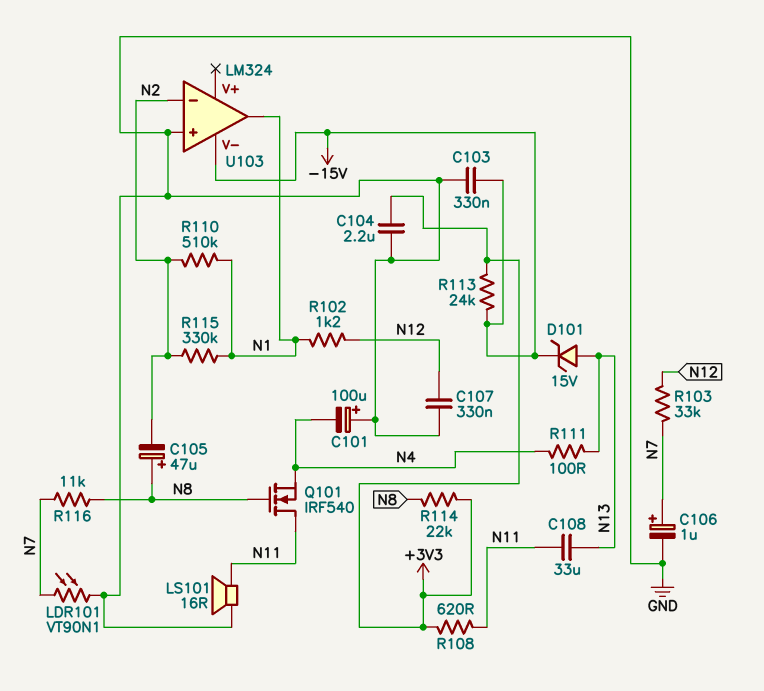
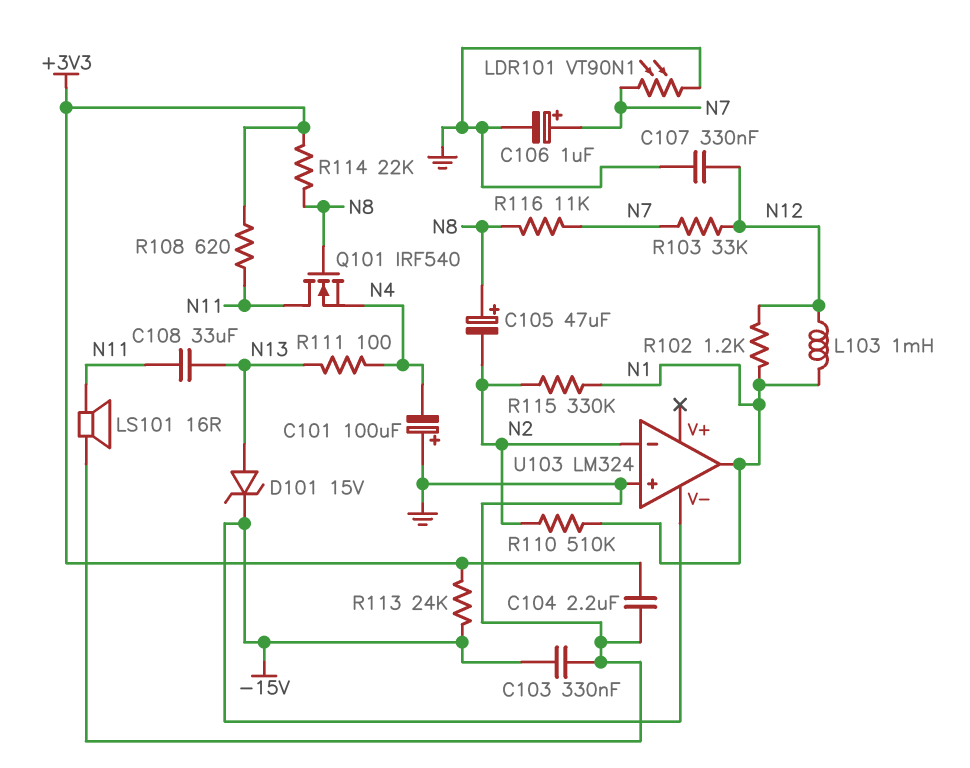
L103: none -> 1mH (N1, N12)

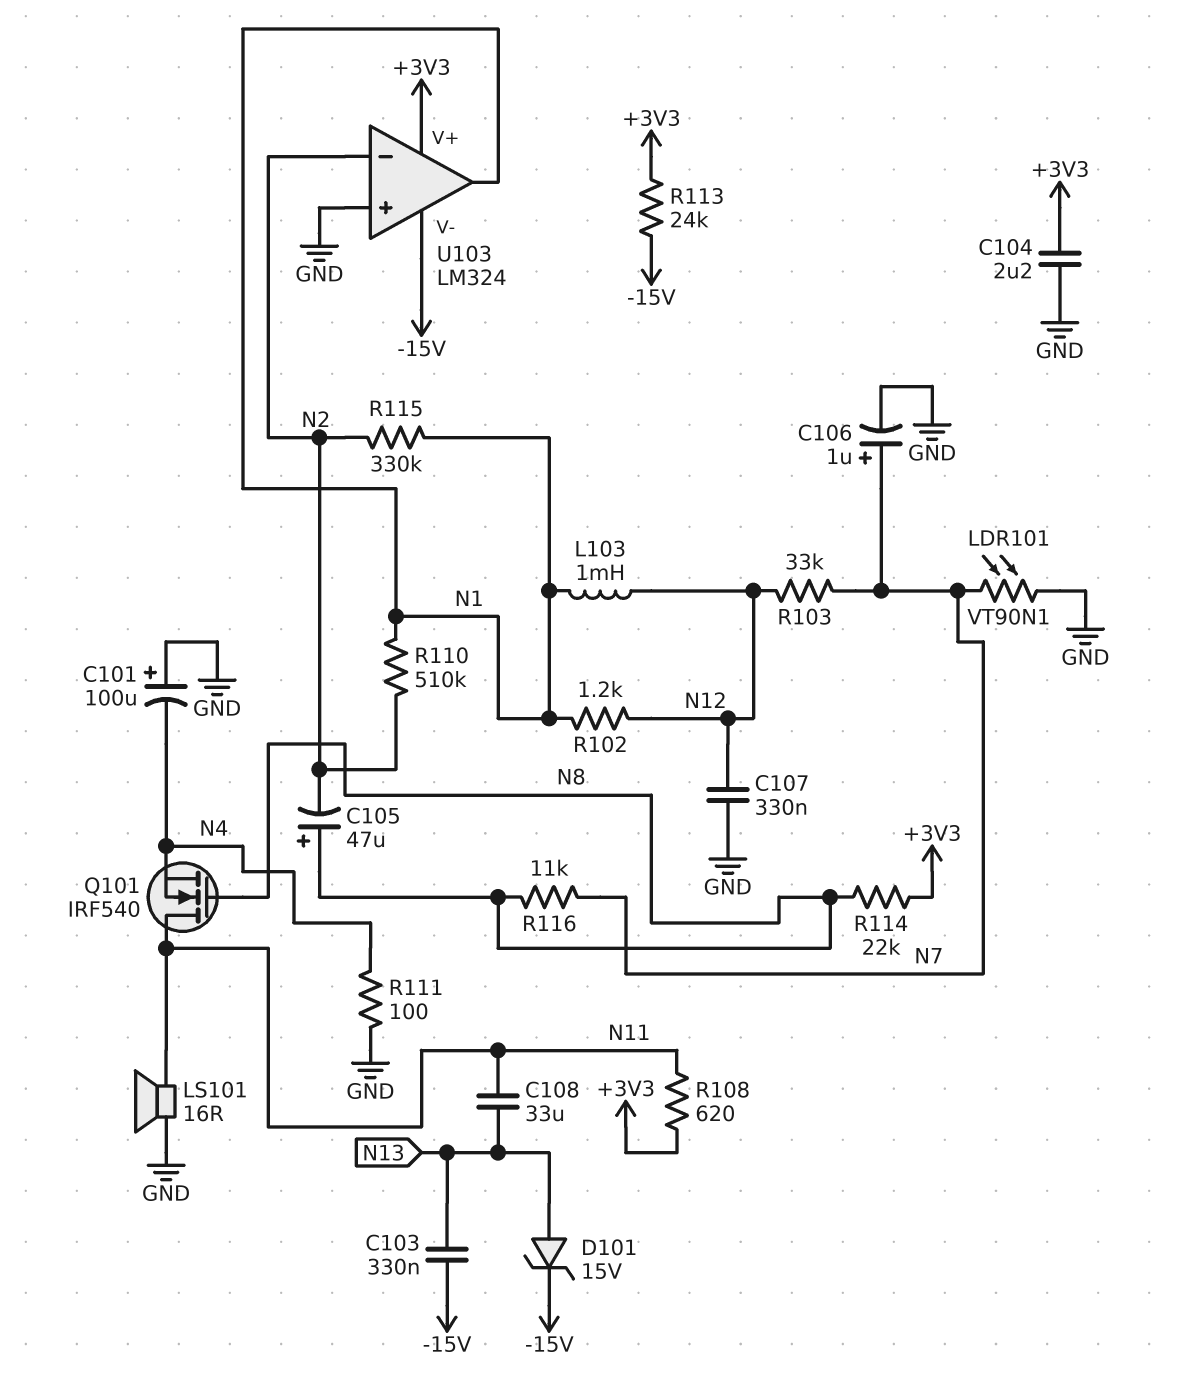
C103: 330nF (-15V, GND) -> 330nF (-15V, N13)
R111: 100 (N4, N13) -> 100 (GND, N4)
U103 pin V+: none -> +3V3

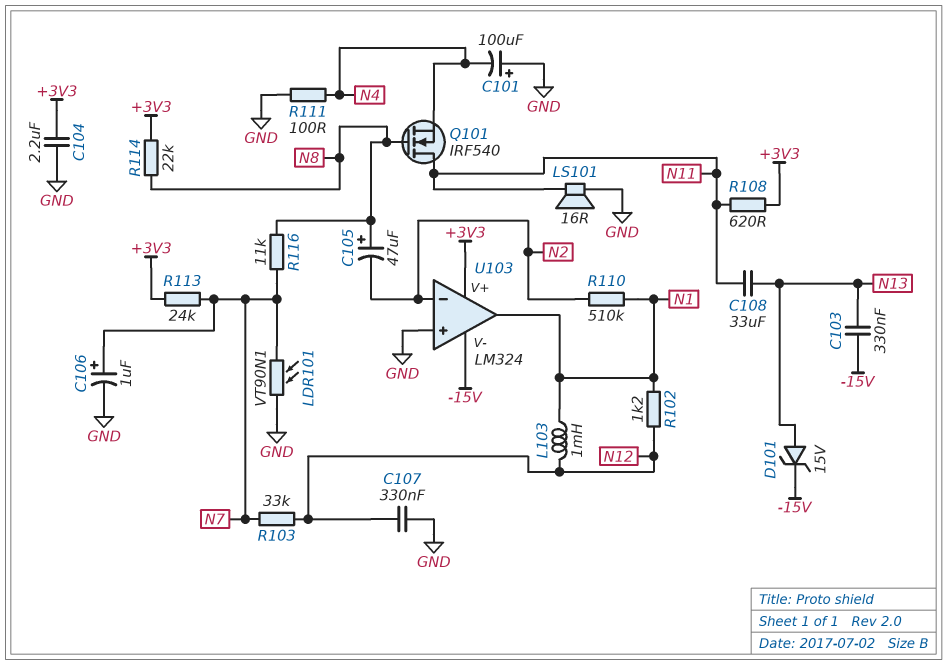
R113: 24k (+3V3, -15V) -> 24k (+3V3, N7)
R115: 330k (N1, N2) -> none

